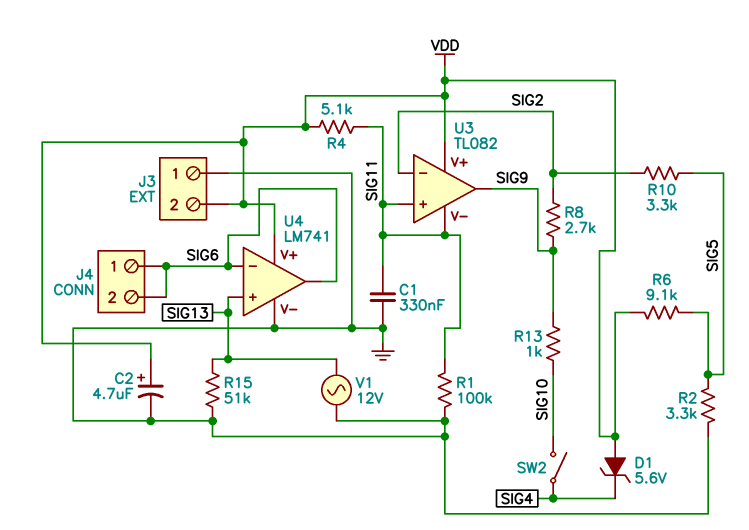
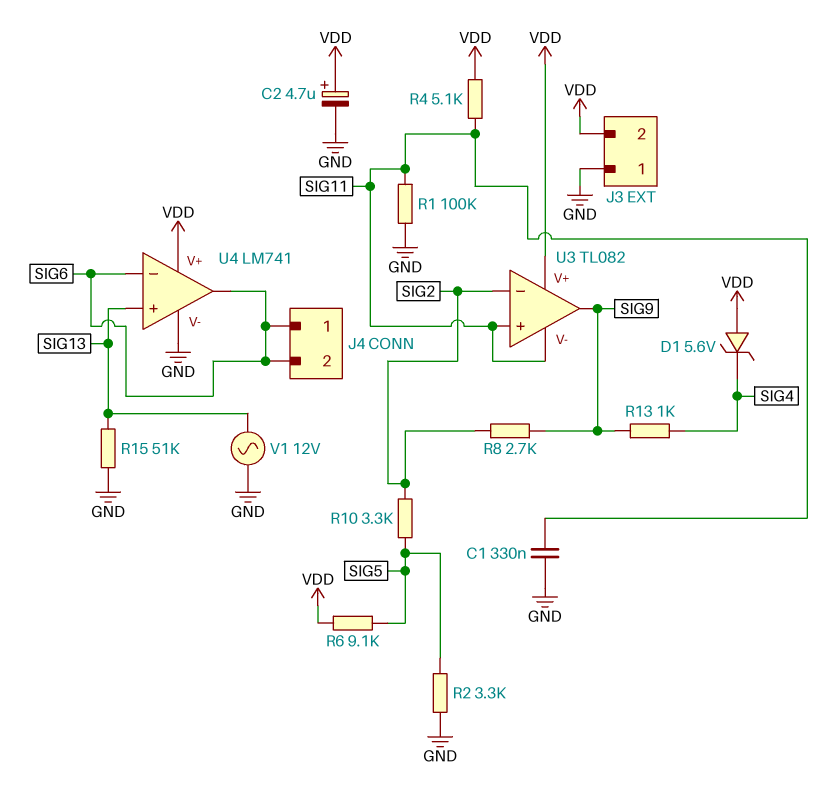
R13: 1k (SIG9, SIG10) -> 1k (SIG4, SIG9)
SW2: switch (SIG4, SIG10) -> none

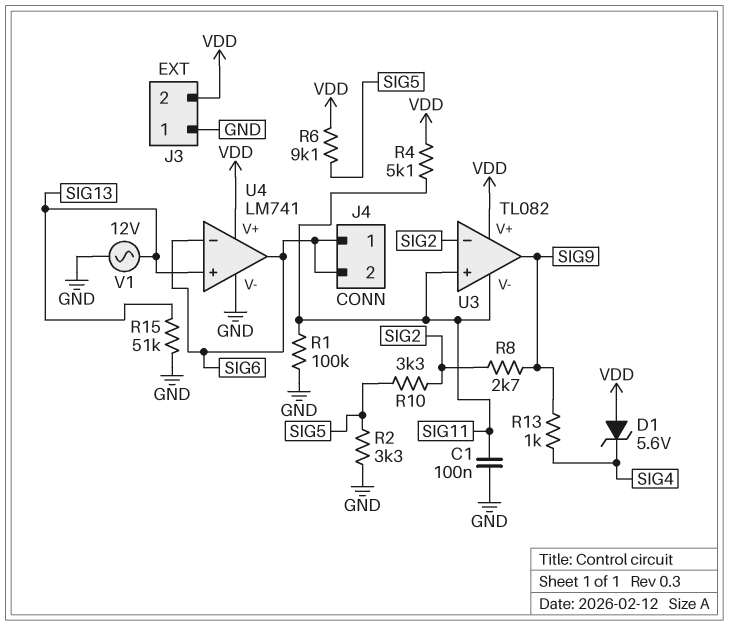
C1: 330nF (GND, SIG11) -> 100nF (GND, SIG11)
C2: 4.7uF (plus VDD, minus GND) -> none

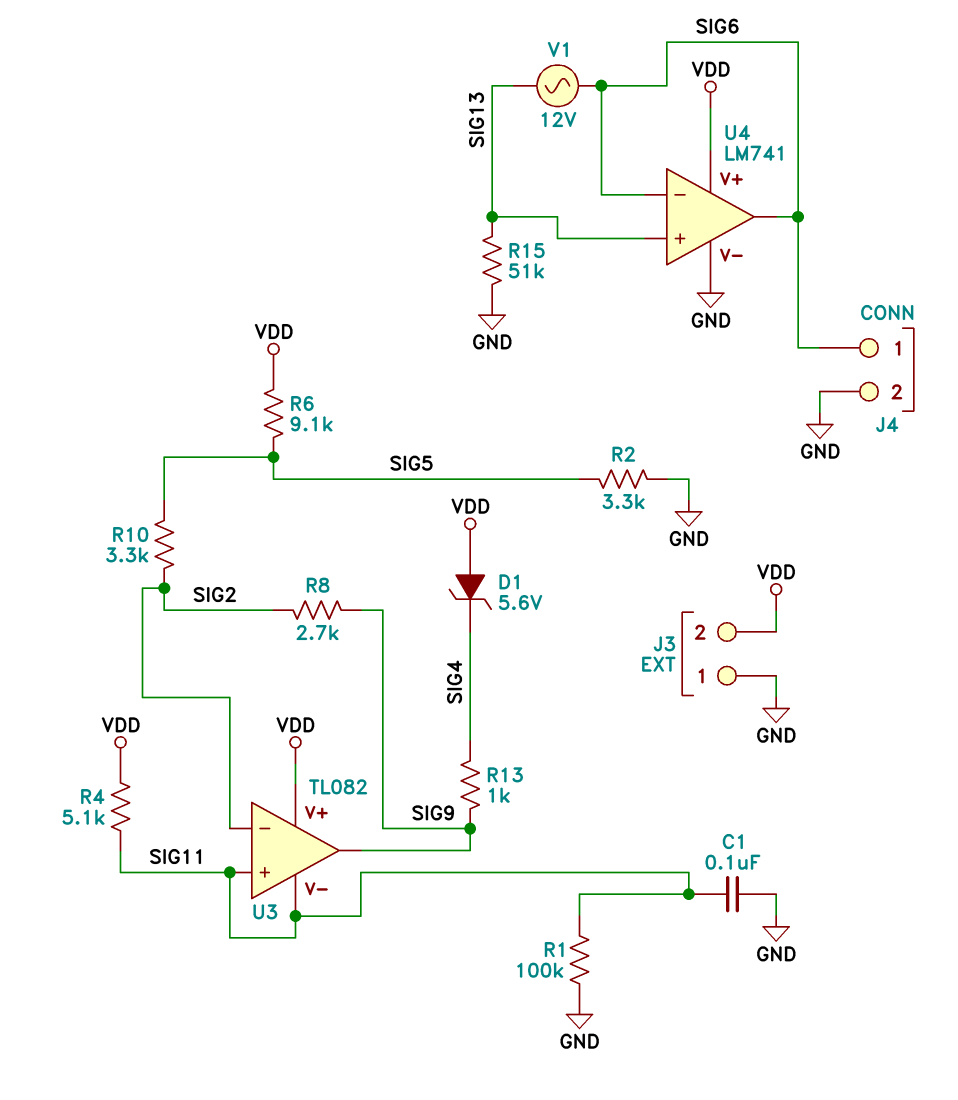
J4 pin 2: SIG6 -> GND
V1: AC 12V (GND, SIG13) -> AC 12V (SIG6, SIG13)

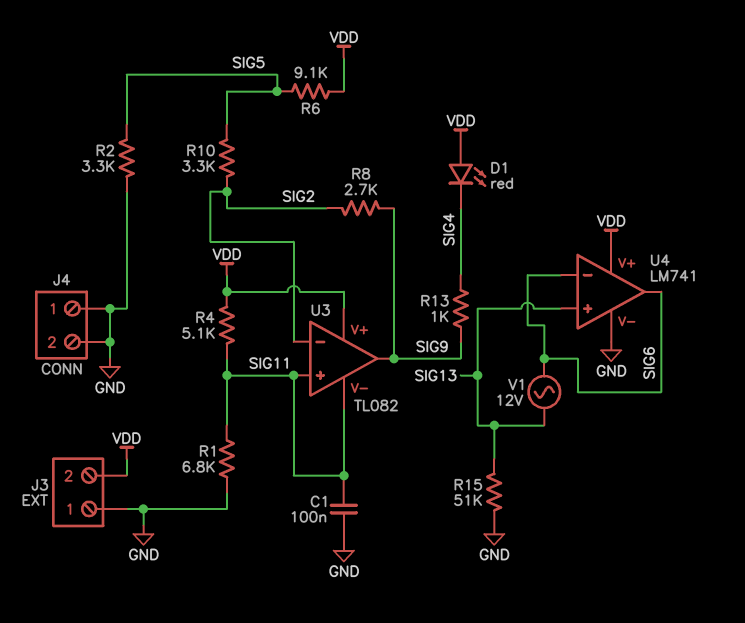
D1: zener 5.6V (A VDD, K SIG4) -> LED red (A VDD, K SIG4)
J4 pin 1: SIG6 -> GND
R1: 100k (GND, SIG11) -> 6.8k (GND, SIG11)

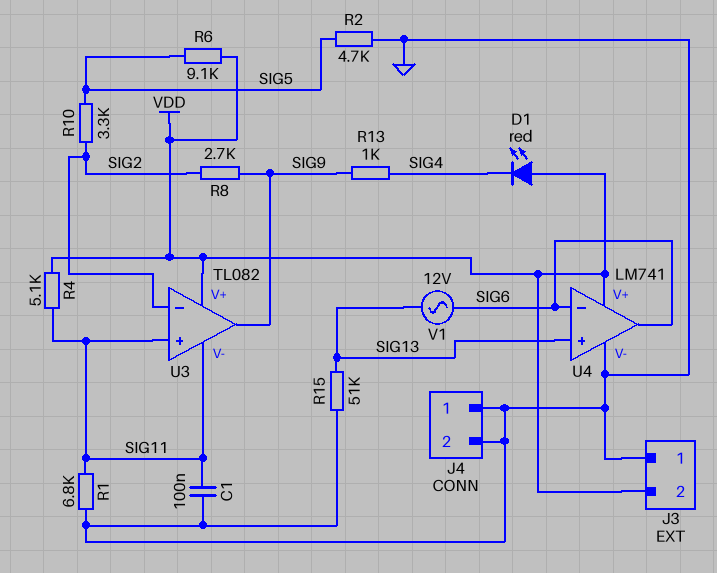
R2: 3.3k (GND, SIG5) -> 4.7k (GND, SIG5)

